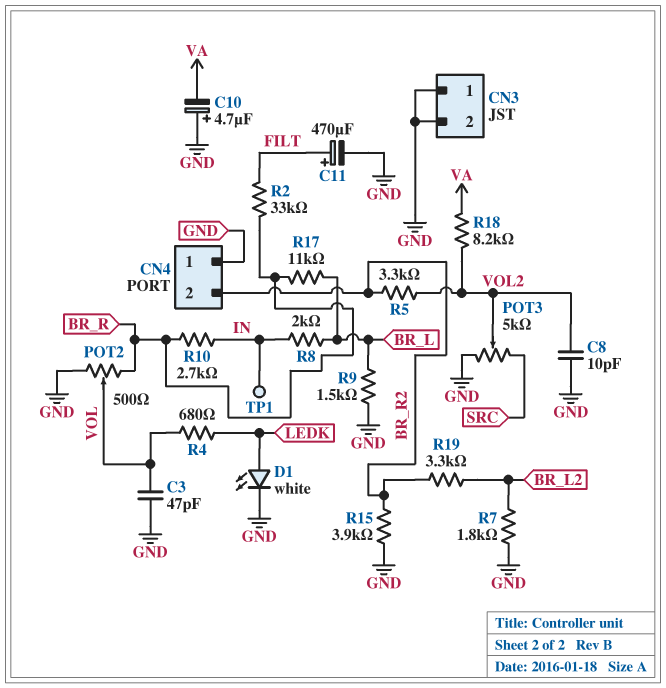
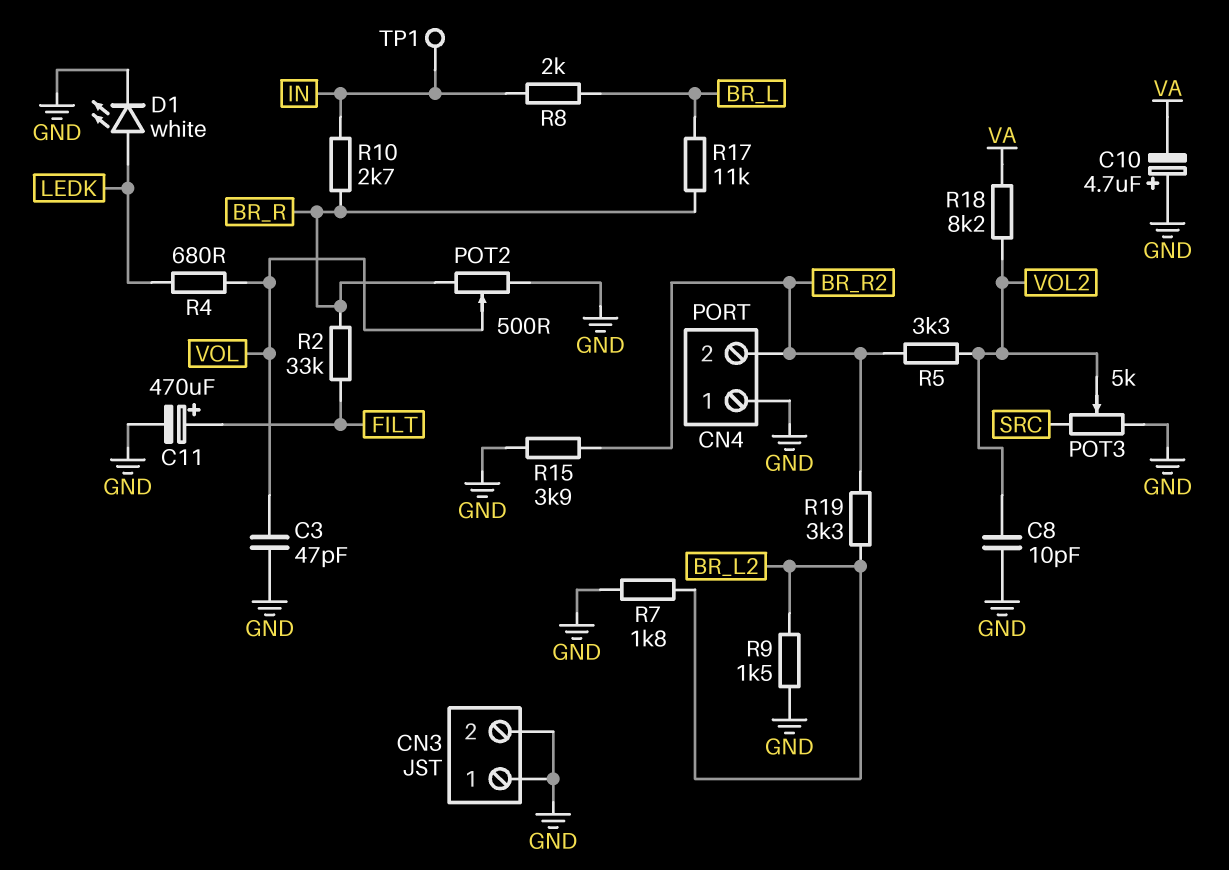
R9: 1.5k (BR_L, GND) -> 1.5k (BR_L2, GND)

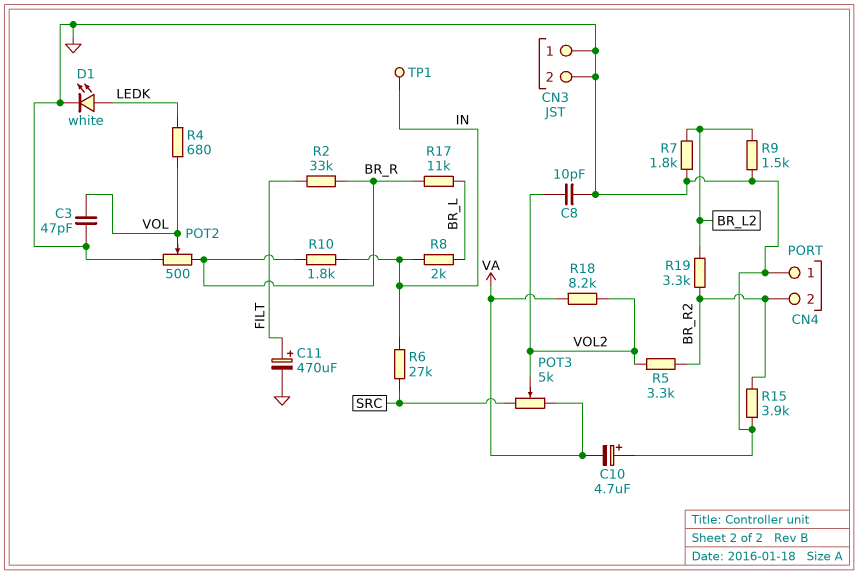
POT3: 5k (GND, SRC, wiper VOL2) -> 5k (SRC, VA, wiper VOL2)
R6: none -> 27k (IN, SRC)
R10: 2.7k (BR_R, IN) -> 1.8k (BR_R, IN)

